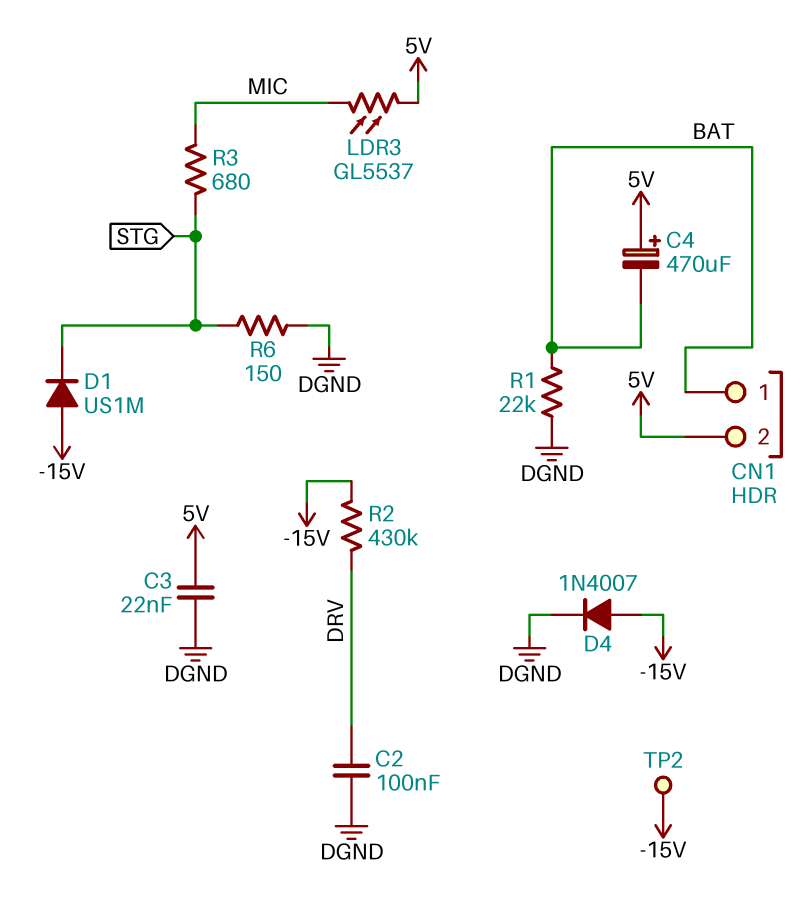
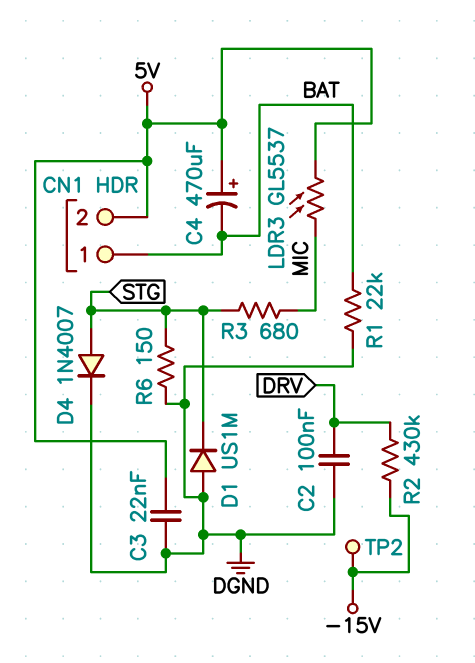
D1: diode US1M (A -15V, K STG) -> diode US1M (A DGND, K STG)
D4: diode 1N4007 (A -15V, K DGND) -> diode 1N4007 (A STG, K DGND)

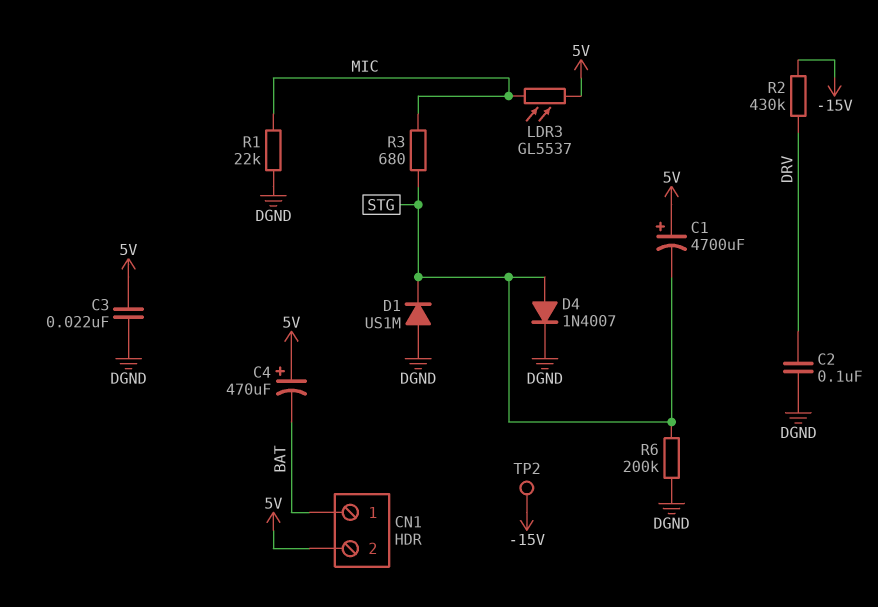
C1: none -> 4700uF (plus 5V, minus STG)
R1: 22k (BAT, DGND) -> 22k (DGND, MIC)
R6: 150 (DGND, STG) -> 200k (DGND, STG)

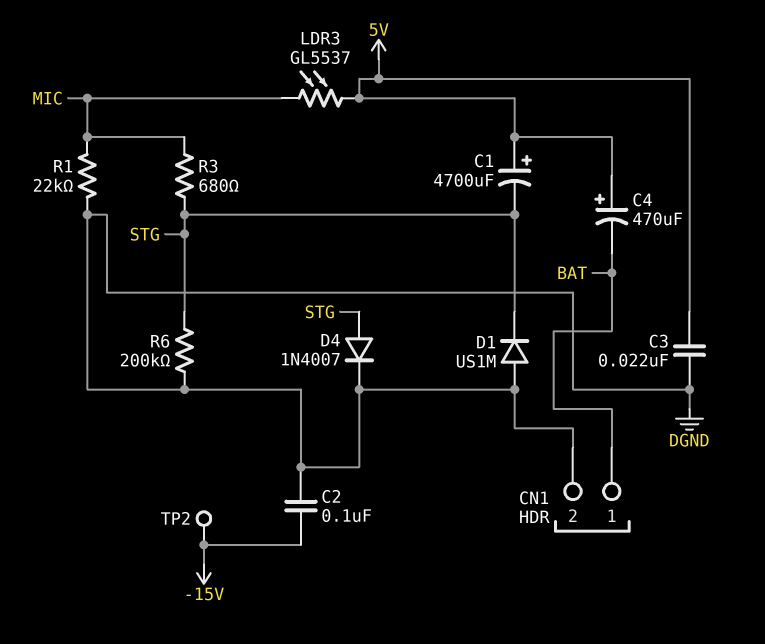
C2: 100nF (DGND, DRV) -> 100nF (-15V, DGND)
CN1 pin 2: 5V -> DGND
R2: 430k (-15V, DRV) -> none

